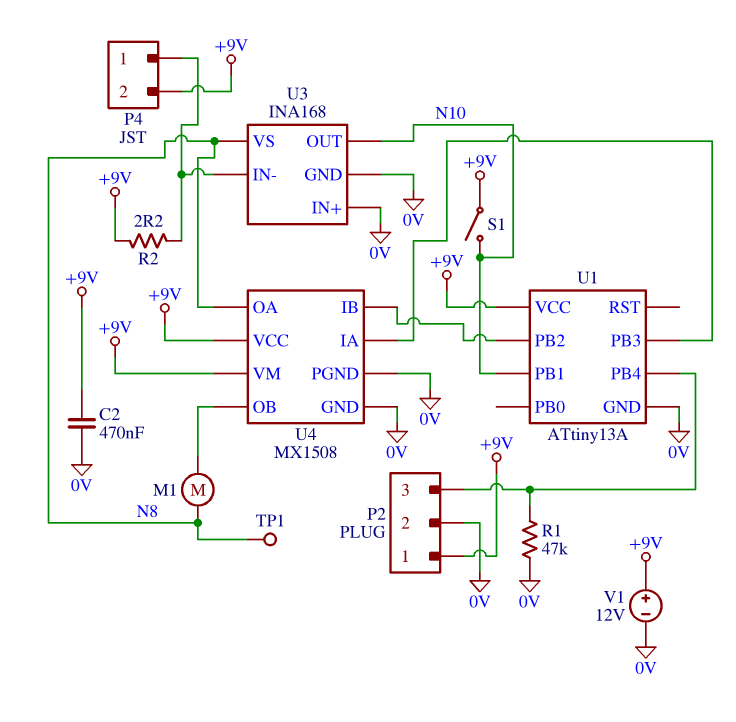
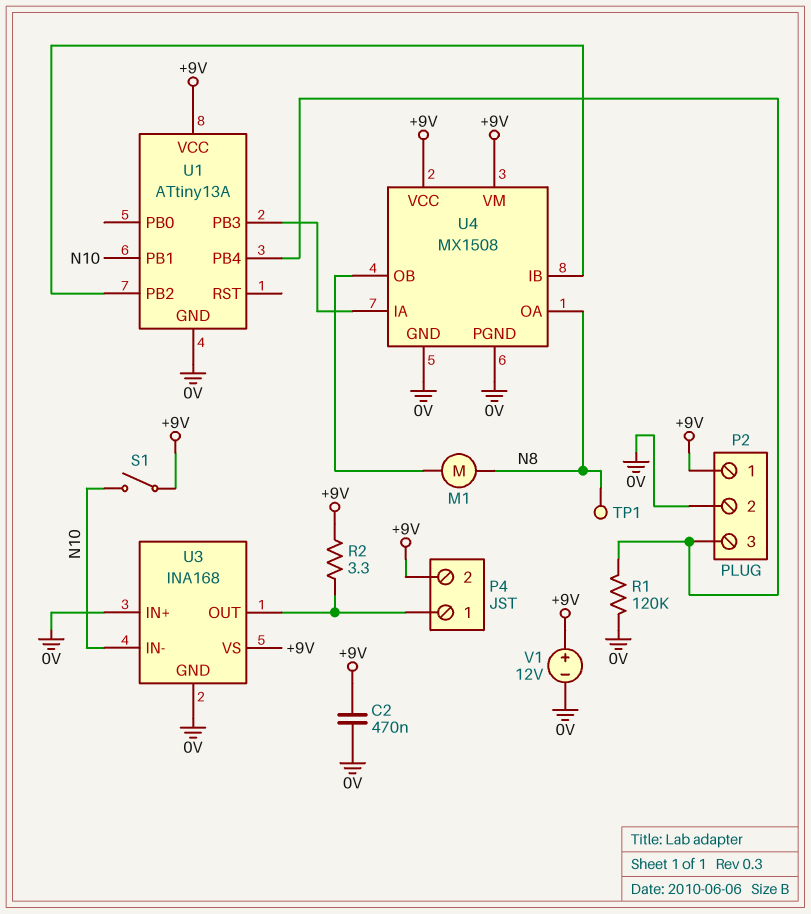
R1: 47k (0V, P2/3) -> 120k (0V, P2/3)
R2: 2.2 (+9V, P4/1) -> 3.3 (+9V, P4/1)
U3 pin IN-: P4/1 -> N10
U3 pin OUT: N10 -> P4/1
U3 pin VS: N8 -> +9V

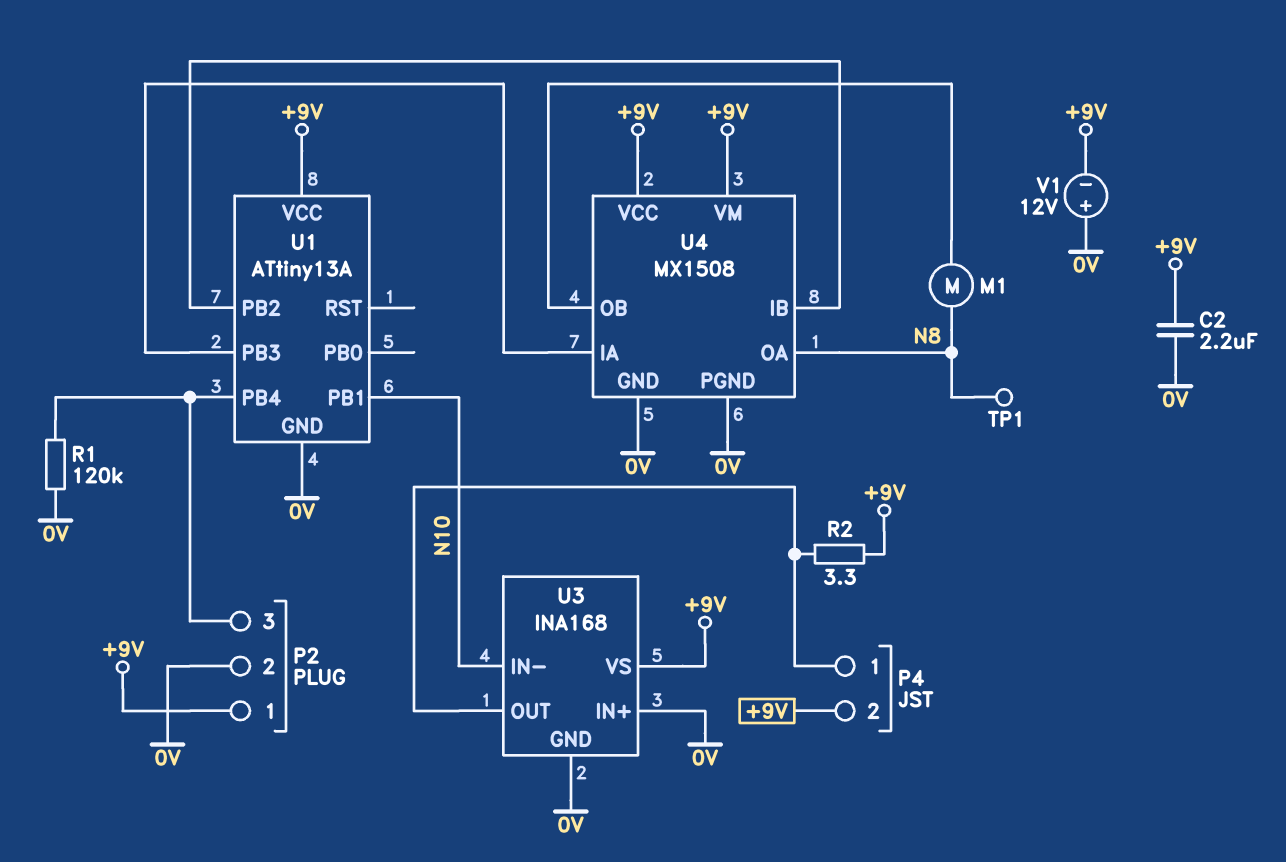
C2: 470nF (+9V, 0V) -> 2.2uF (+9V, 0V)
S1: switch (+9V, N10) -> none
V1: 12V (plus +9V, minus 0V) -> 12V (plus 0V, minus +9V)

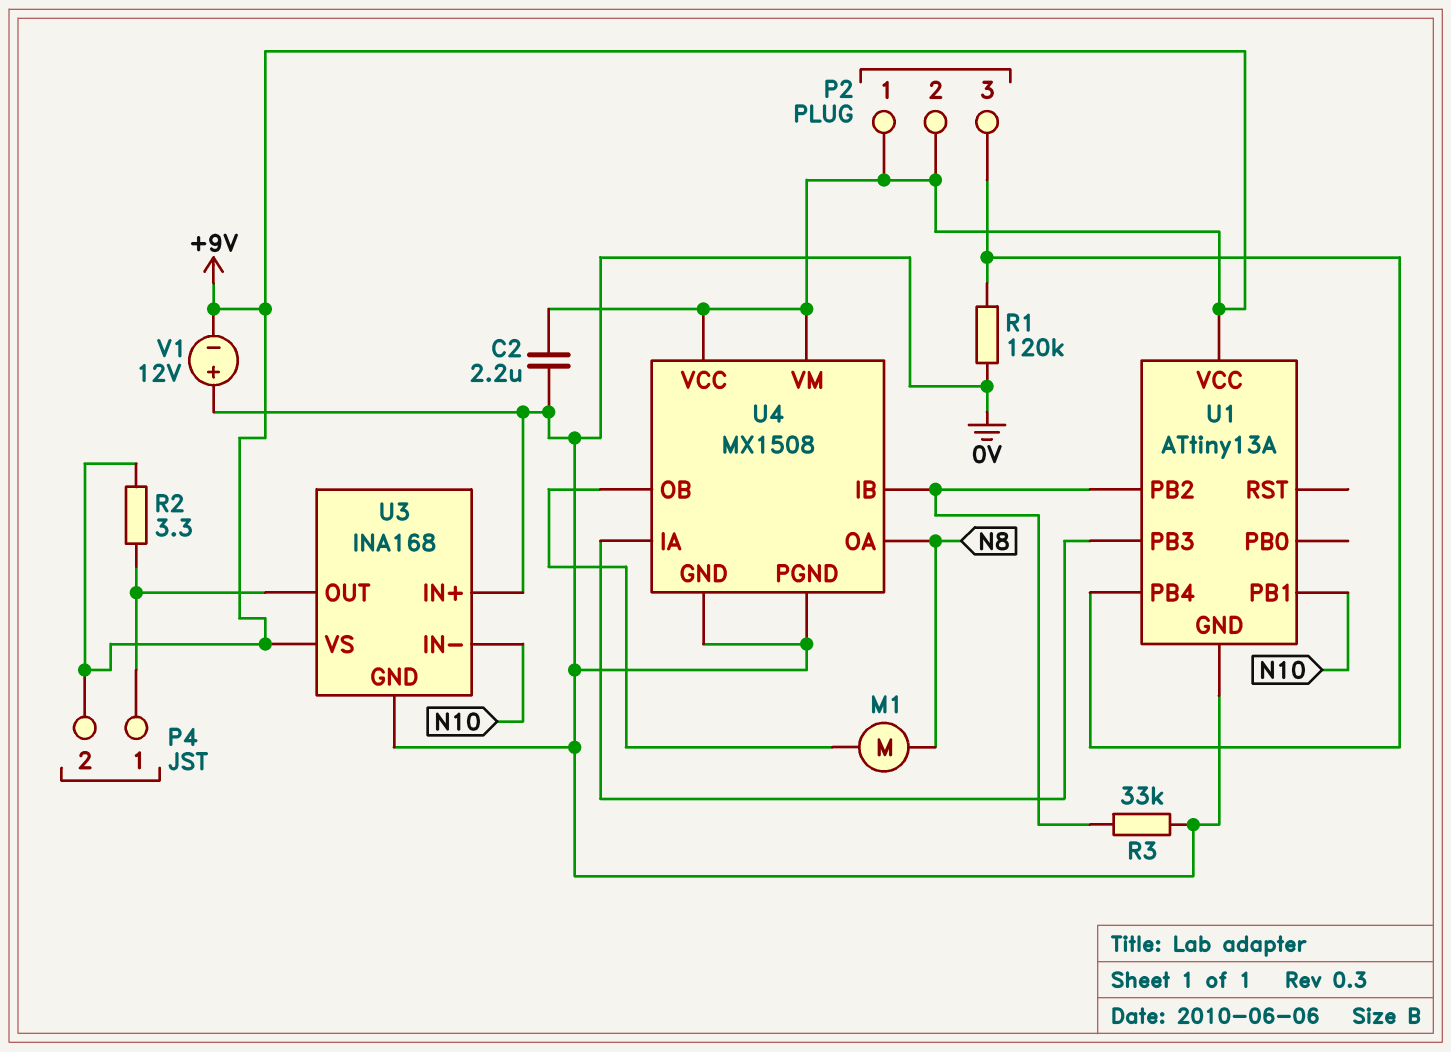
P2 pin 2: 0V -> +9V
R3: none -> 33k (0V, U1/PB2)
TP1: test point (N8) -> none

